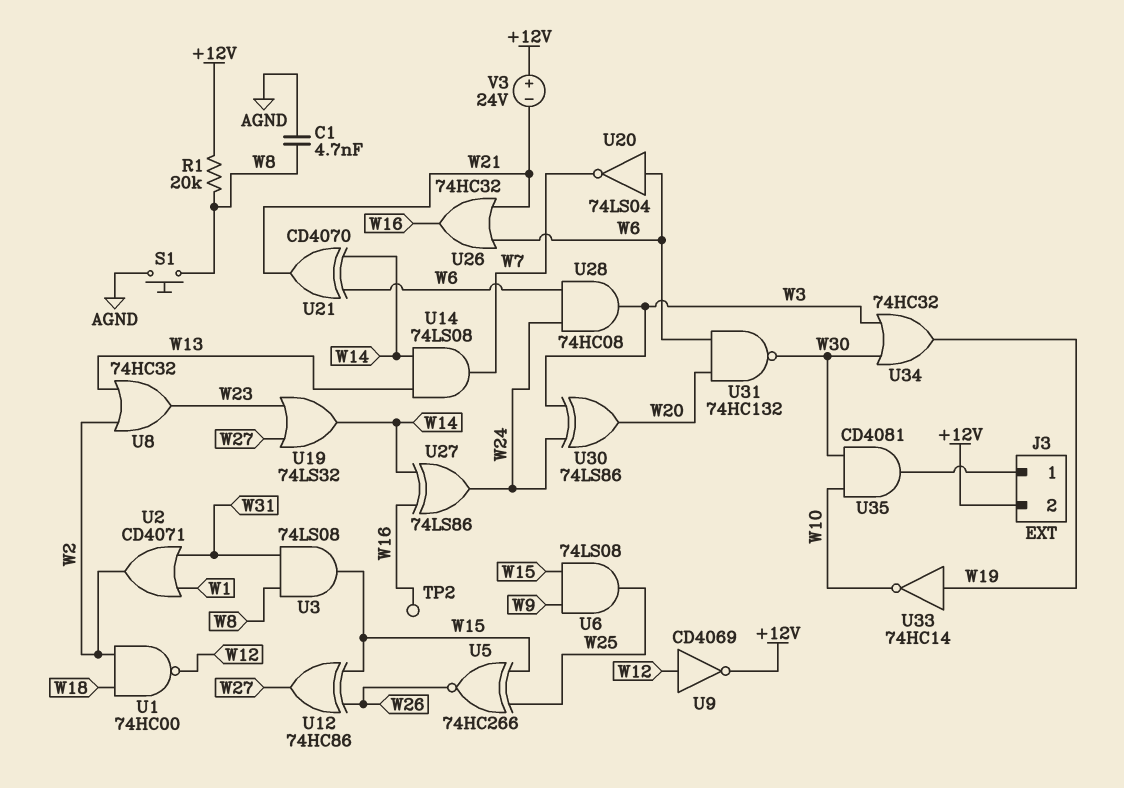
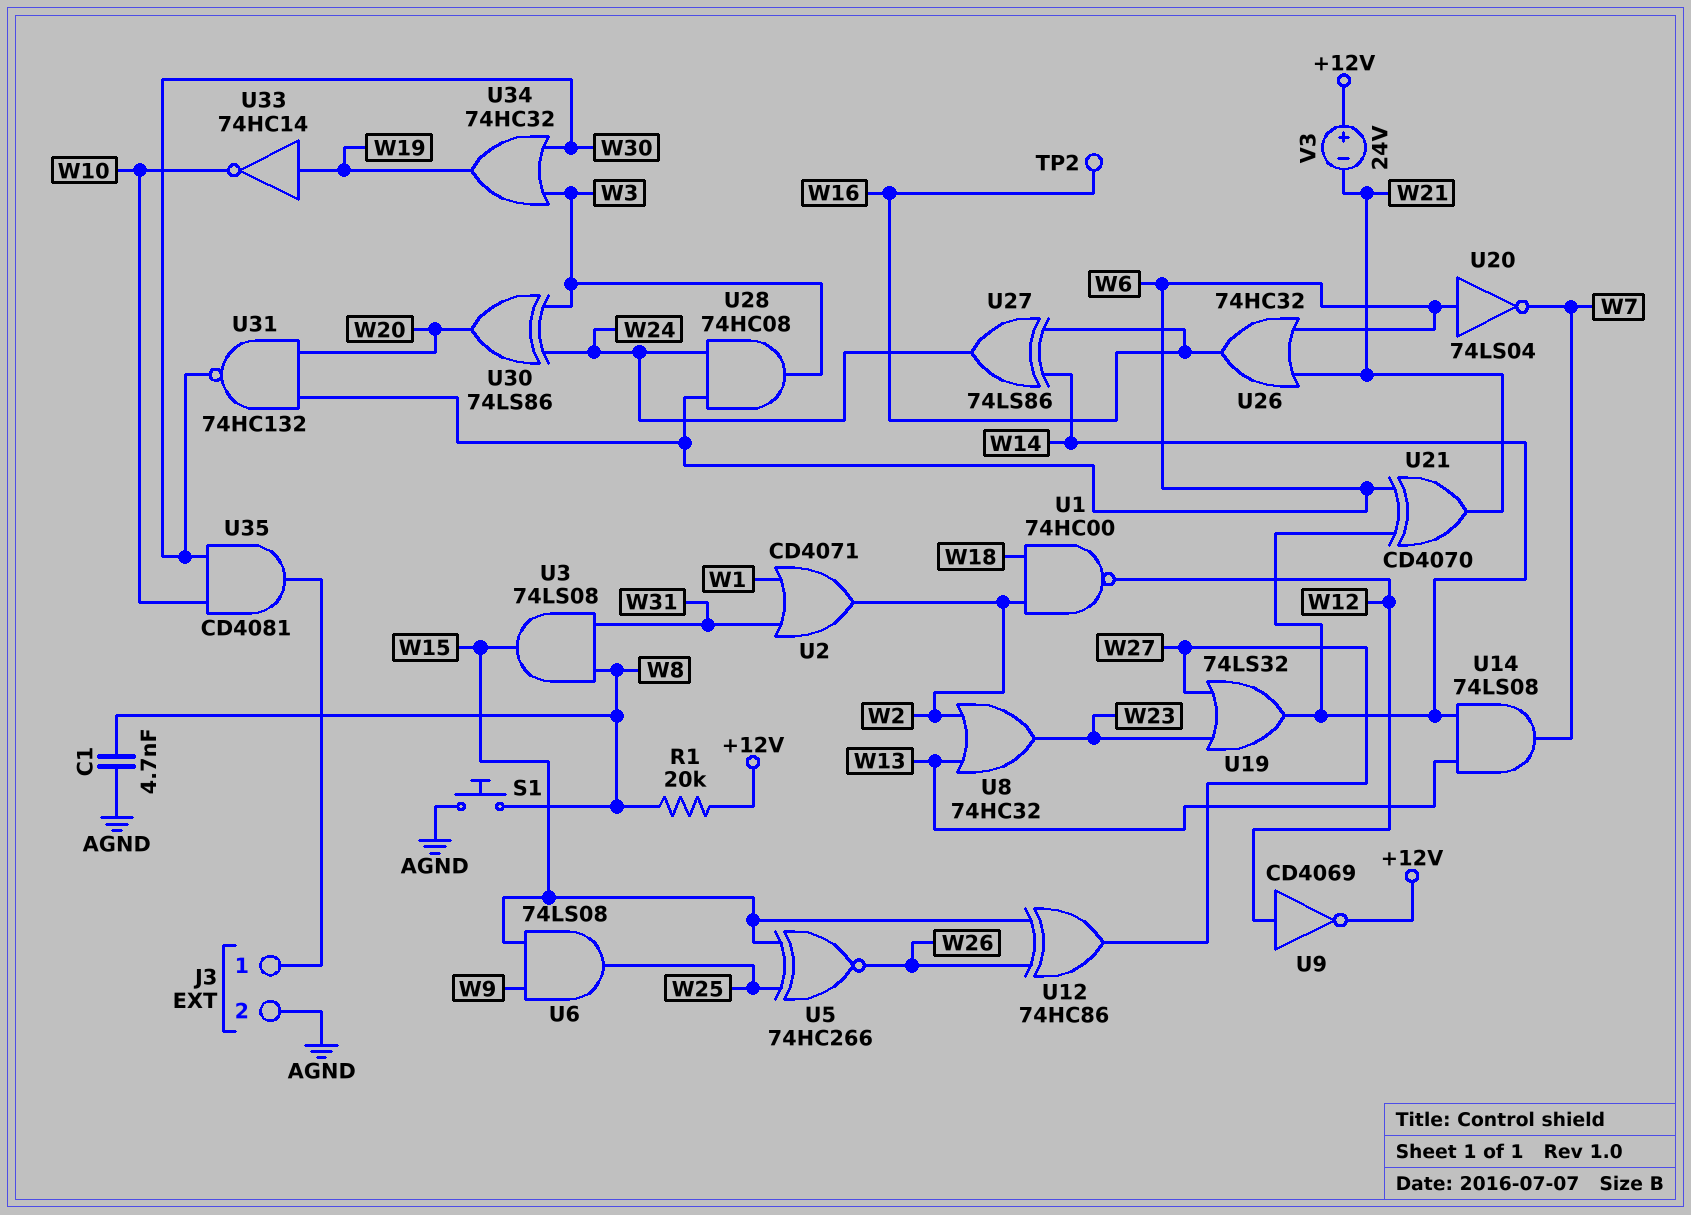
J3 pin 2: +12V -> AGND

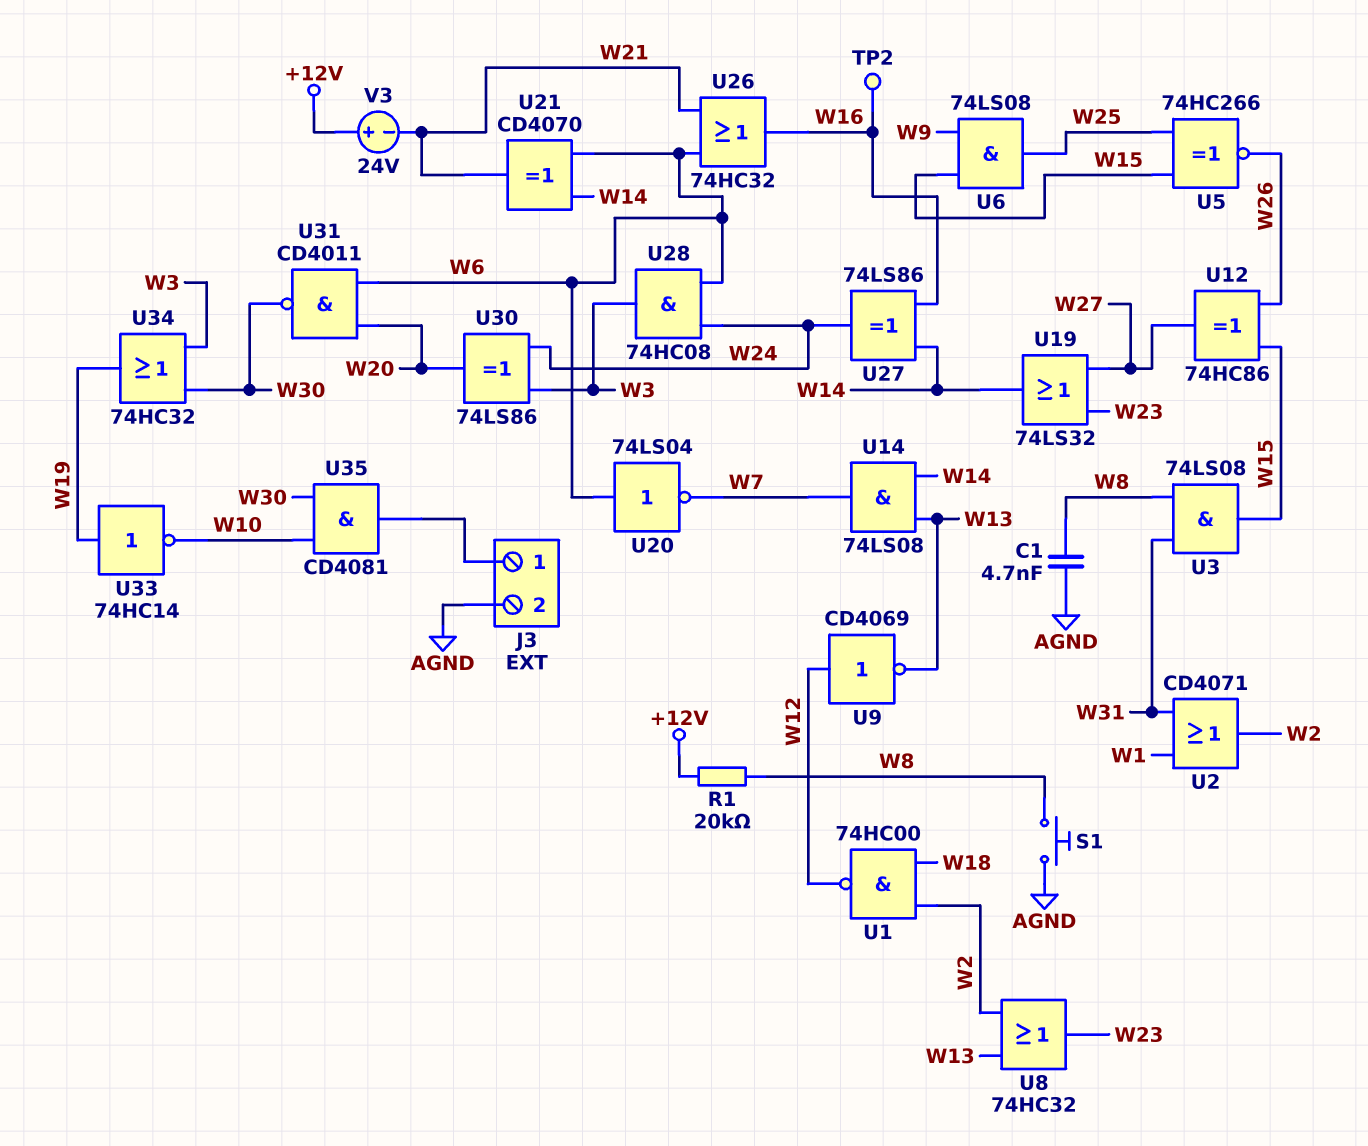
U9: NOT CD4069 (in W12, out +12V) -> NOT CD4069 (in W12, out W13)
U31: NAND 74HC132 (in W6, in W20, out W30) -> NAND CD4011 (in W6, in W20, out W30)

